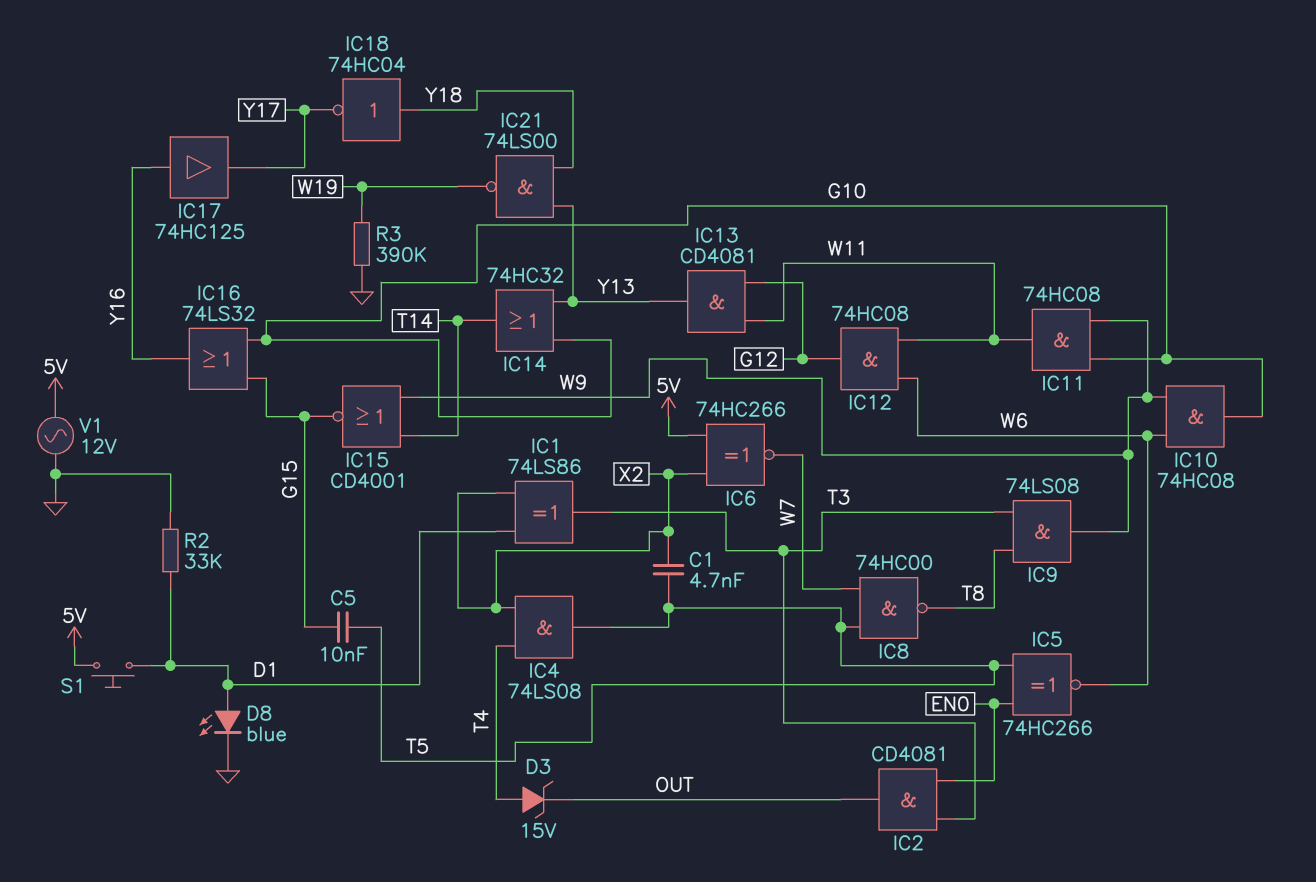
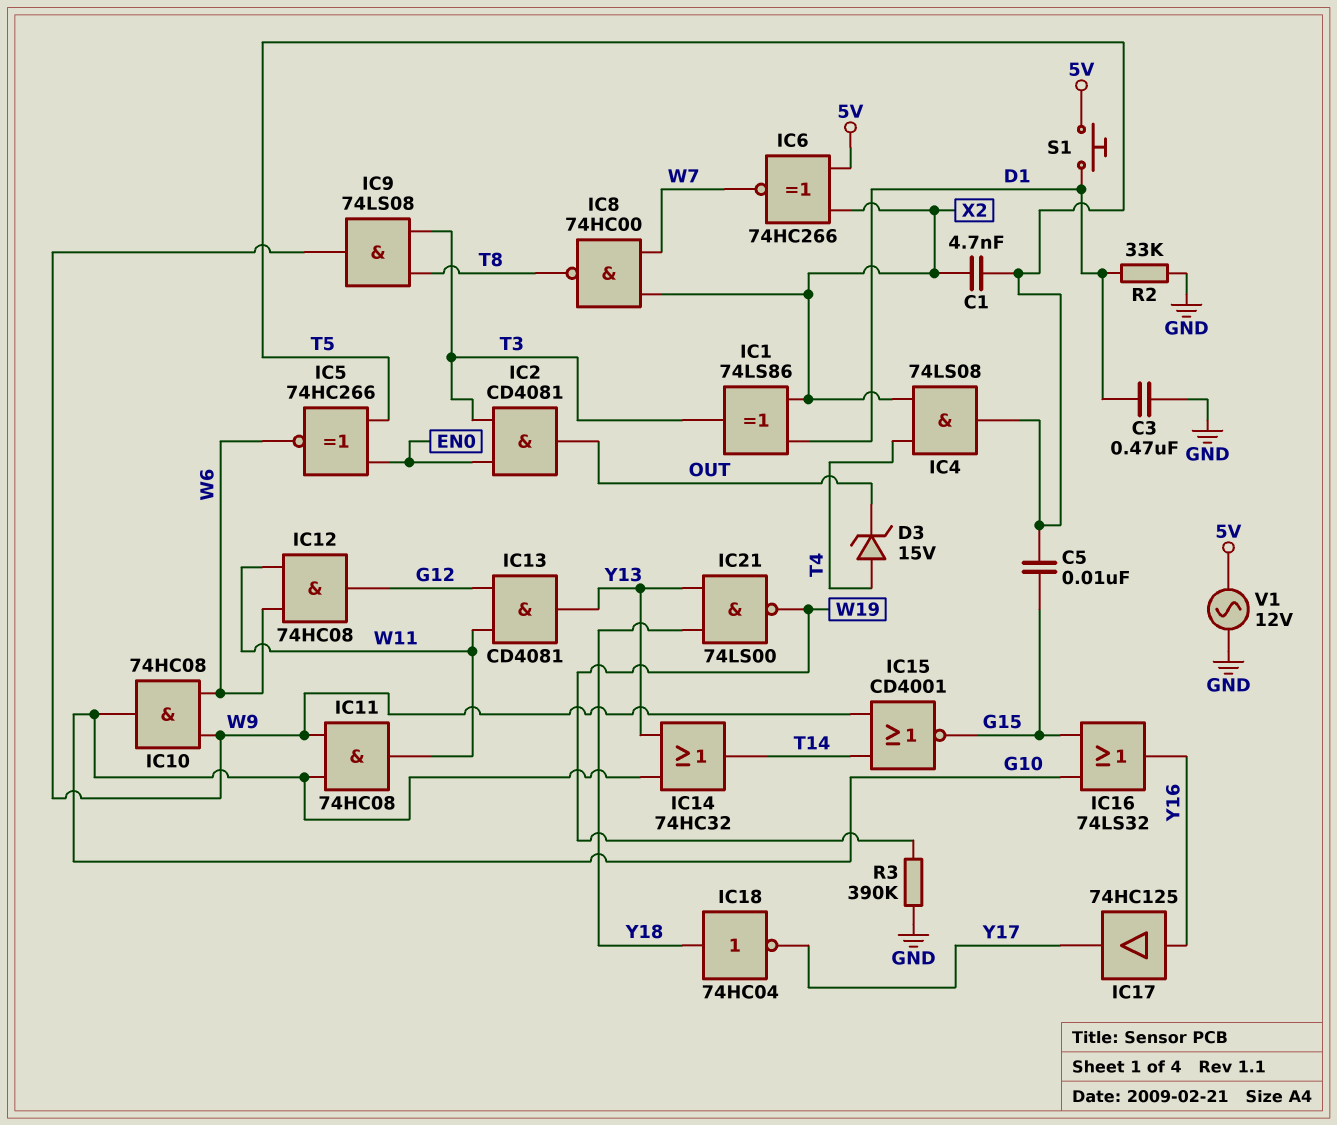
C3: none -> 470nF (D1, GND)
D8: LED blue (A D1, K GND) -> none
IC8: NAND 74HC00 (in T5, in W7, out T8) -> NAND 74HC00 (in W7, in X2, out T8)

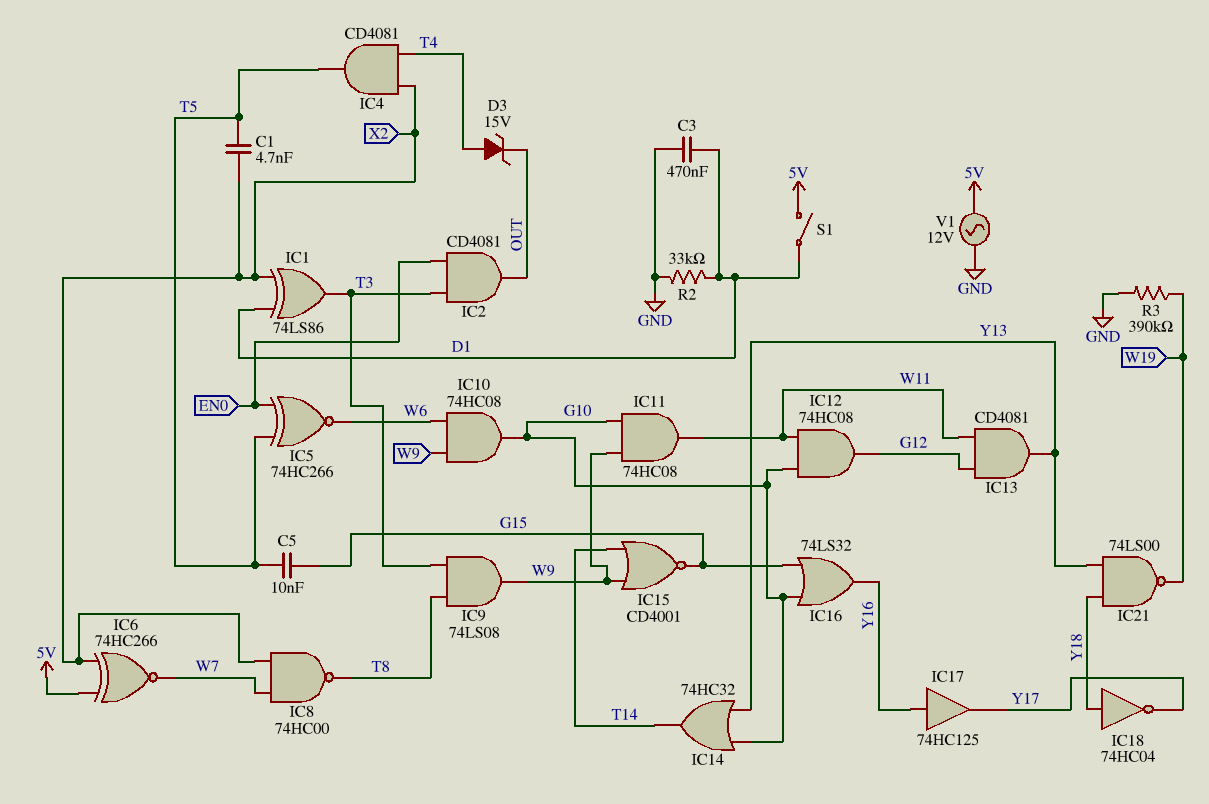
IC4: AND 74LS08 (in T4, in X2, out T5) -> AND CD4081 (in T4, in X2, out T5)
IC12: AND 74HC08 (in W6, in W11, out G12) -> AND 74HC08 (in G10, in W11, out G12)
S1: button (5V, D1) -> switch (5V, D1)

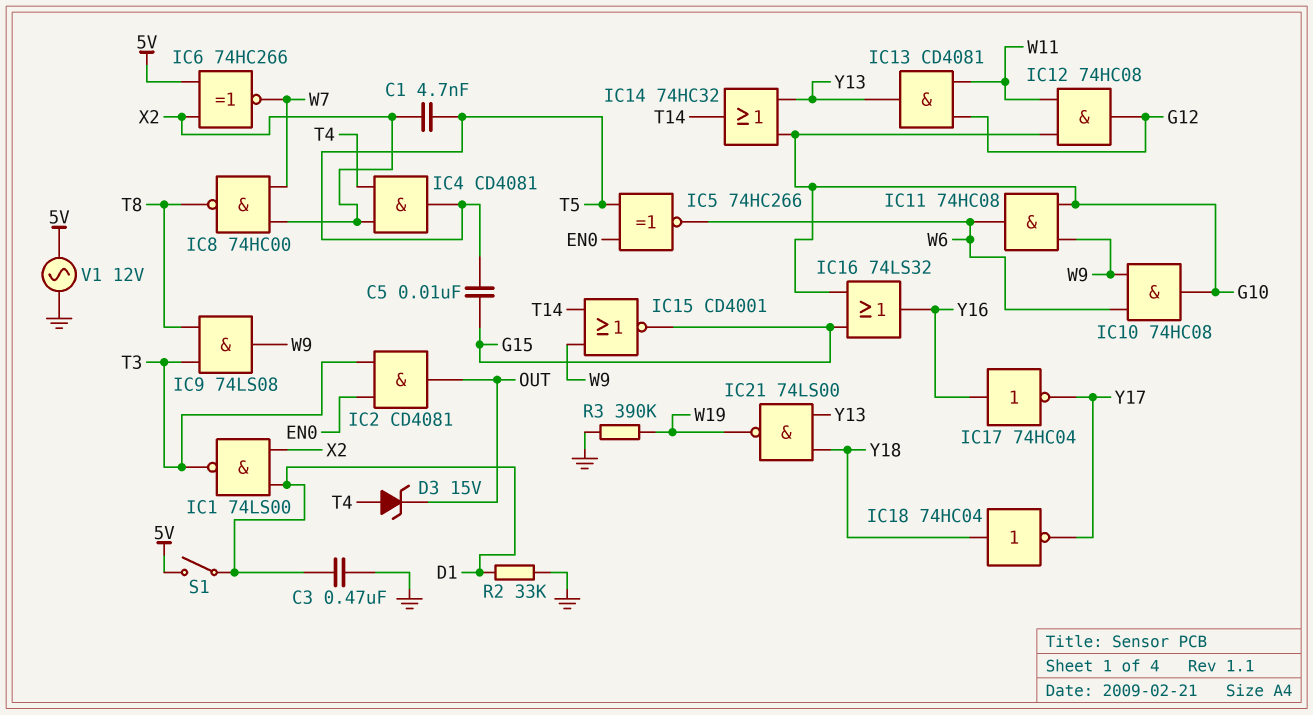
IC1: XOR 74LS86 (in D1, in X2, out T3) -> NAND 74LS00 (in D1, in X2, out T3)
IC11: AND 74HC08 (in G10, in W9, out W11) -> AND 74HC08 (in G10, in W9, out W6)
IC17: buffer 74HC125 (in Y16, out Y17) -> NOT 74HC04 (in Y16, out Y17)

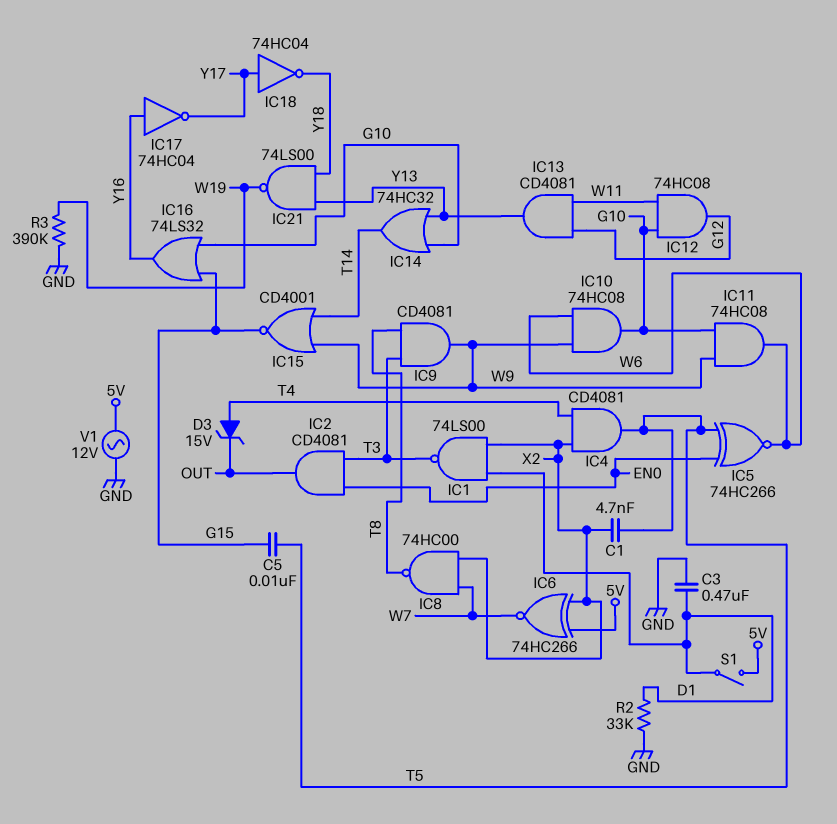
IC9: AND 74LS08 (in T3, in T8, out W9) -> AND CD4081 (in T3, in T8, out W9)
IC18: NOT 74HC04 (in Y18, out Y17) -> NOT 74HC04 (in Y17, out Y18)

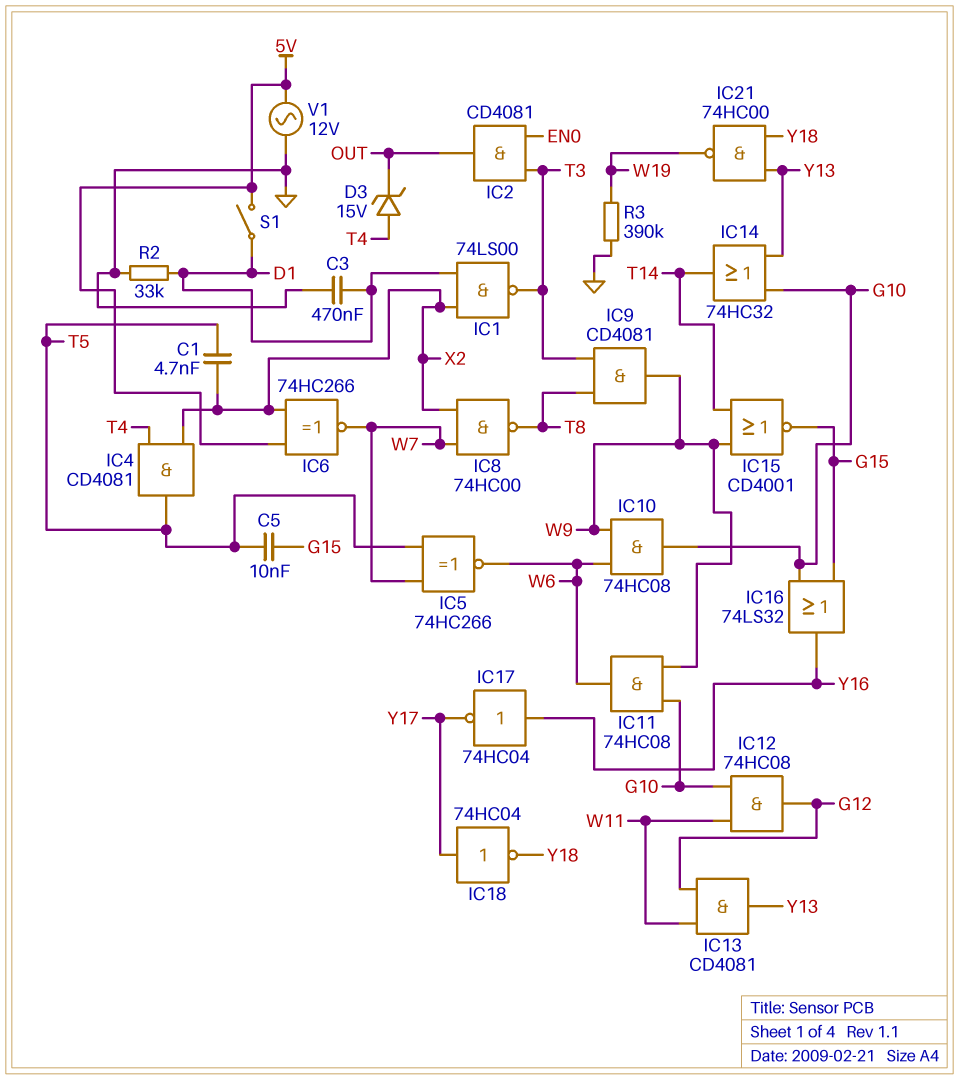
IC5: XNOR 74HC266 (in EN0, in T5, out W6) -> XNOR 74HC266 (in T5, in W7, out W6)
IC21: NAND 74LS00 (in Y13, in Y18, out W19) -> NAND 74HC00 (in Y13, in Y18, out W19)

